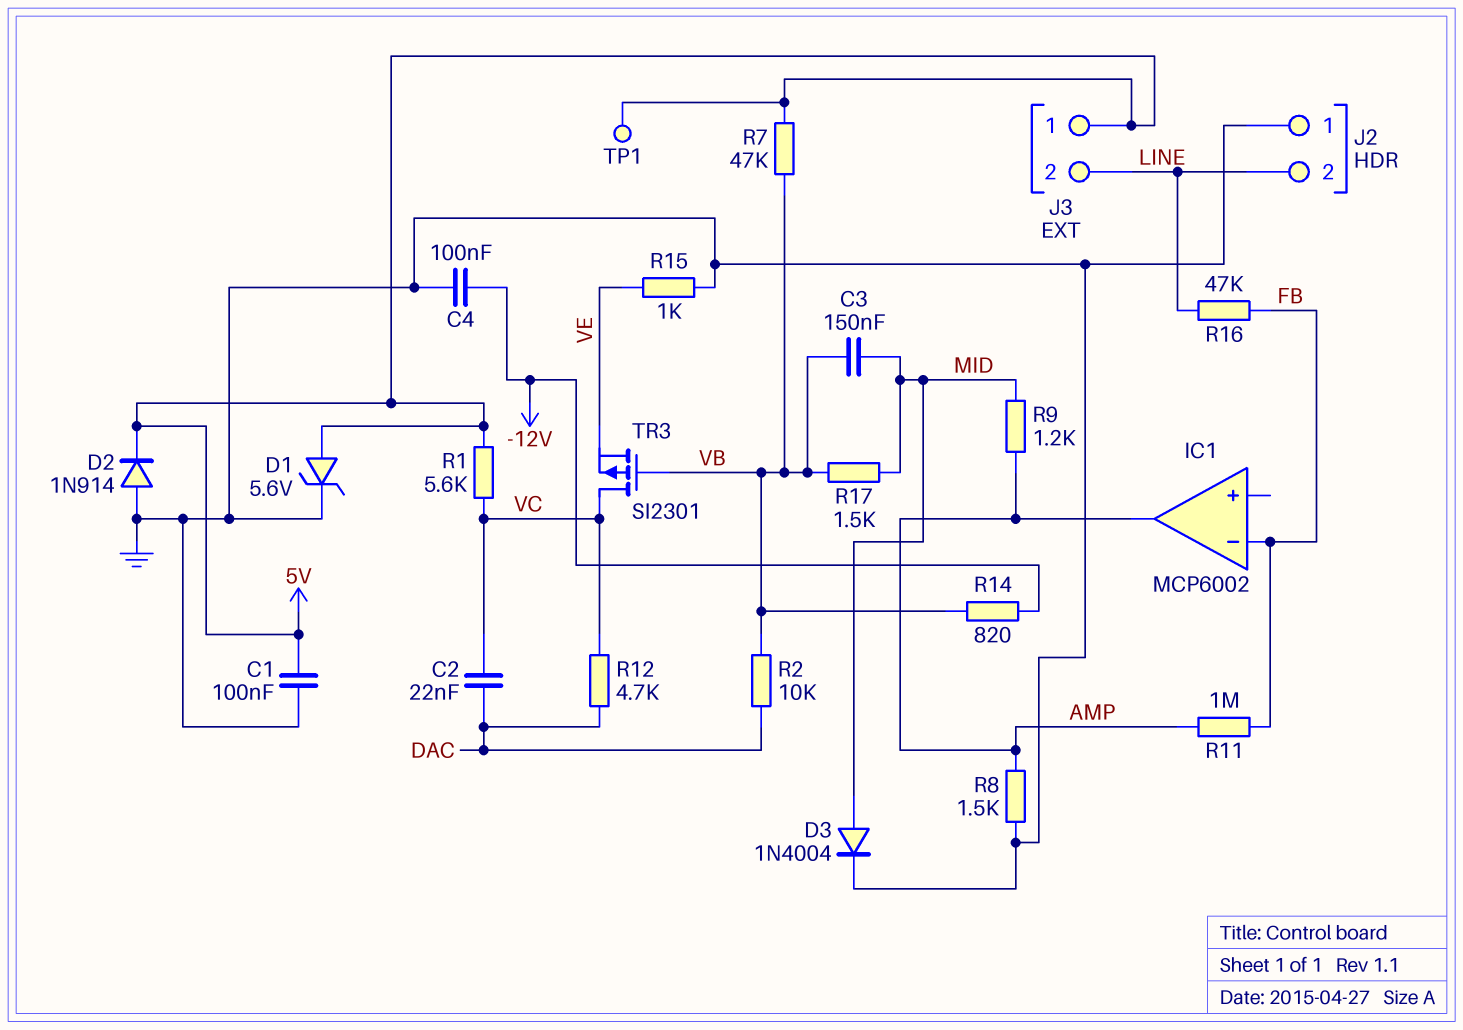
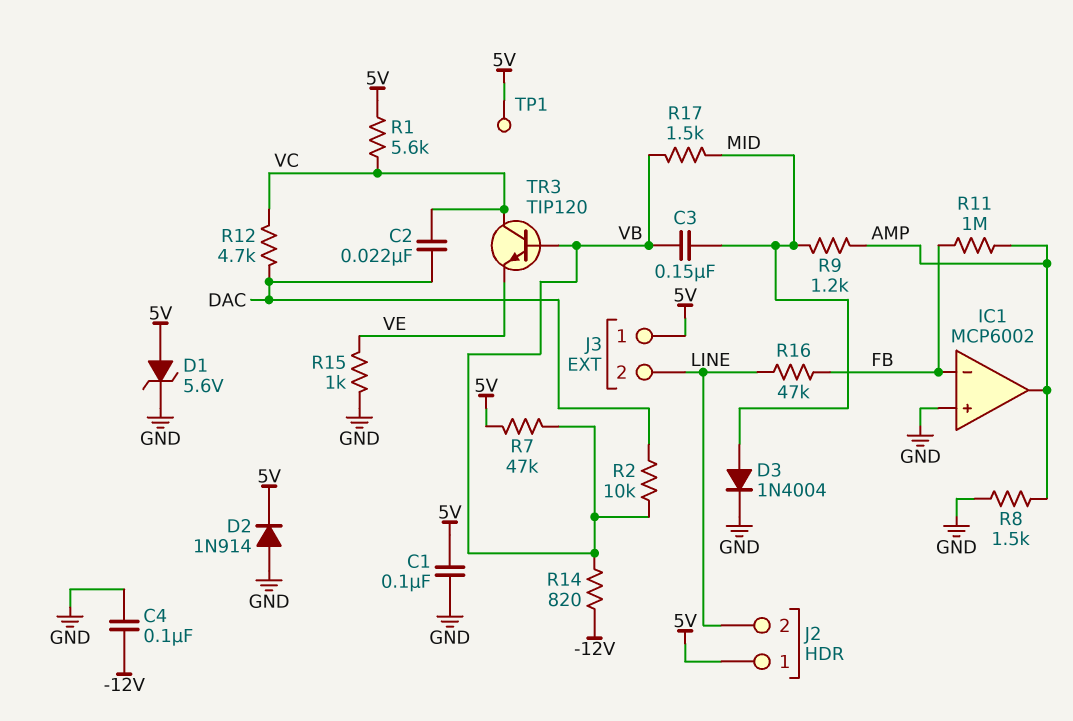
IC1 pin in+: none -> GND
J2 pin 1: GND -> 5V
TR3: PMOS SI2301 (G VB, D VC, S VE) -> NPN TIP120 (B VB, C VC, E VE)

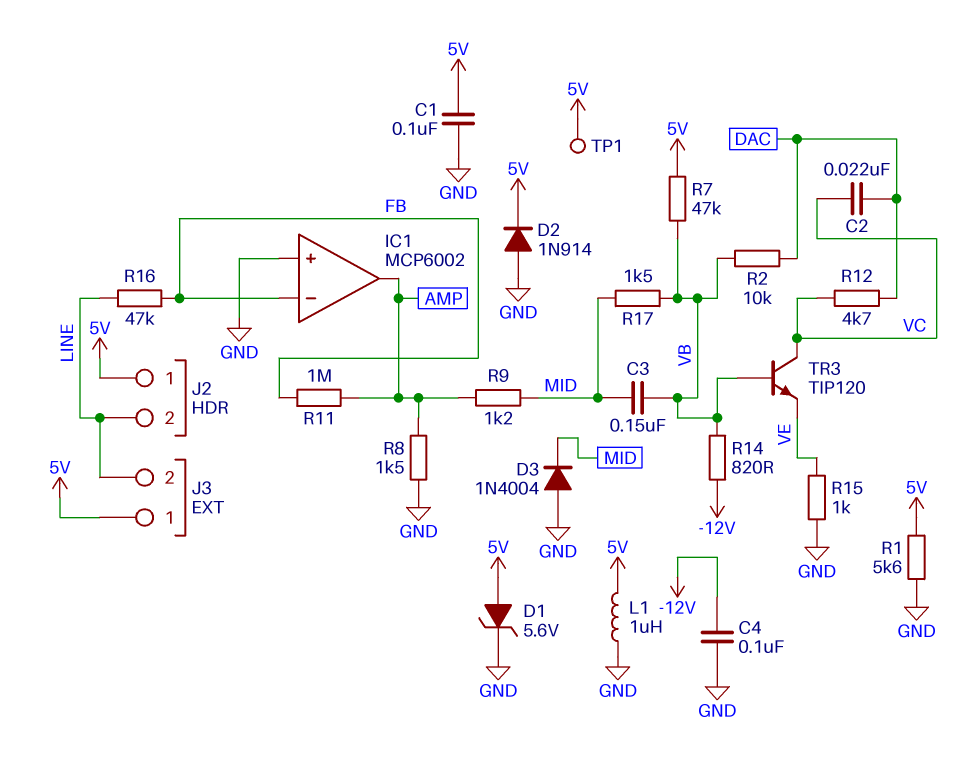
D3: diode 1N4004 (A MID, K GND) -> diode 1N4004 (A GND, K MID)
L1: none -> 1uH (5V, GND)
R1: 5.6k (5V, VC) -> 5.6k (5V, GND)

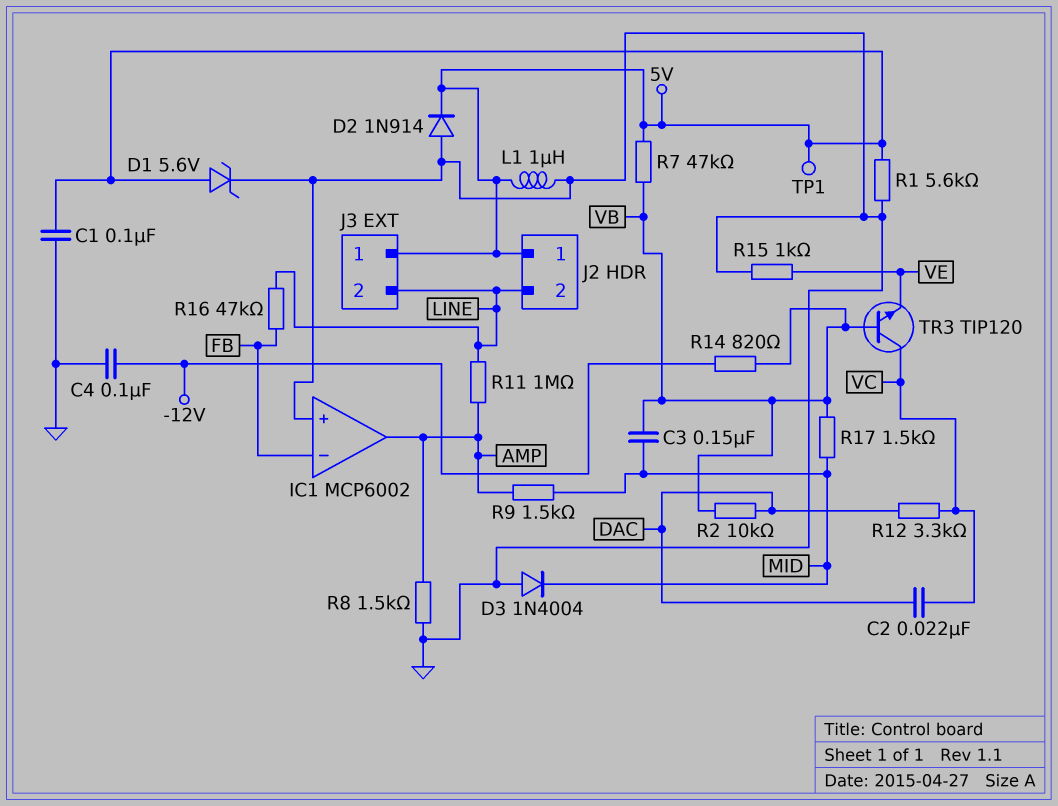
R9: 1.2k (AMP, MID) -> 1.5k (AMP, MID)
R11: 1M (AMP, FB) -> 1M (AMP, LINE)
R12: 4.7k (DAC, VC) -> 3.3k (DAC, VC)

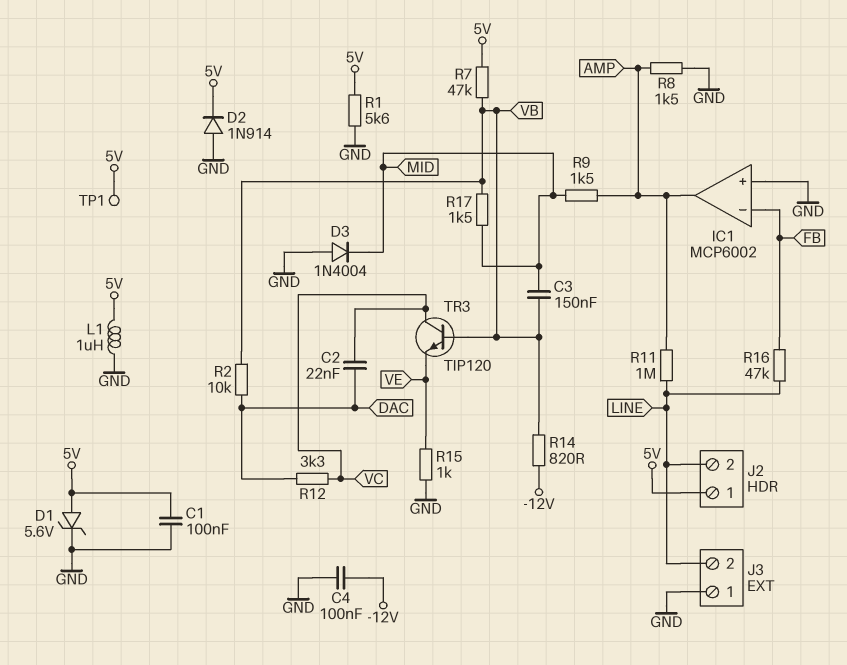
J3 pin 1: 5V -> GND

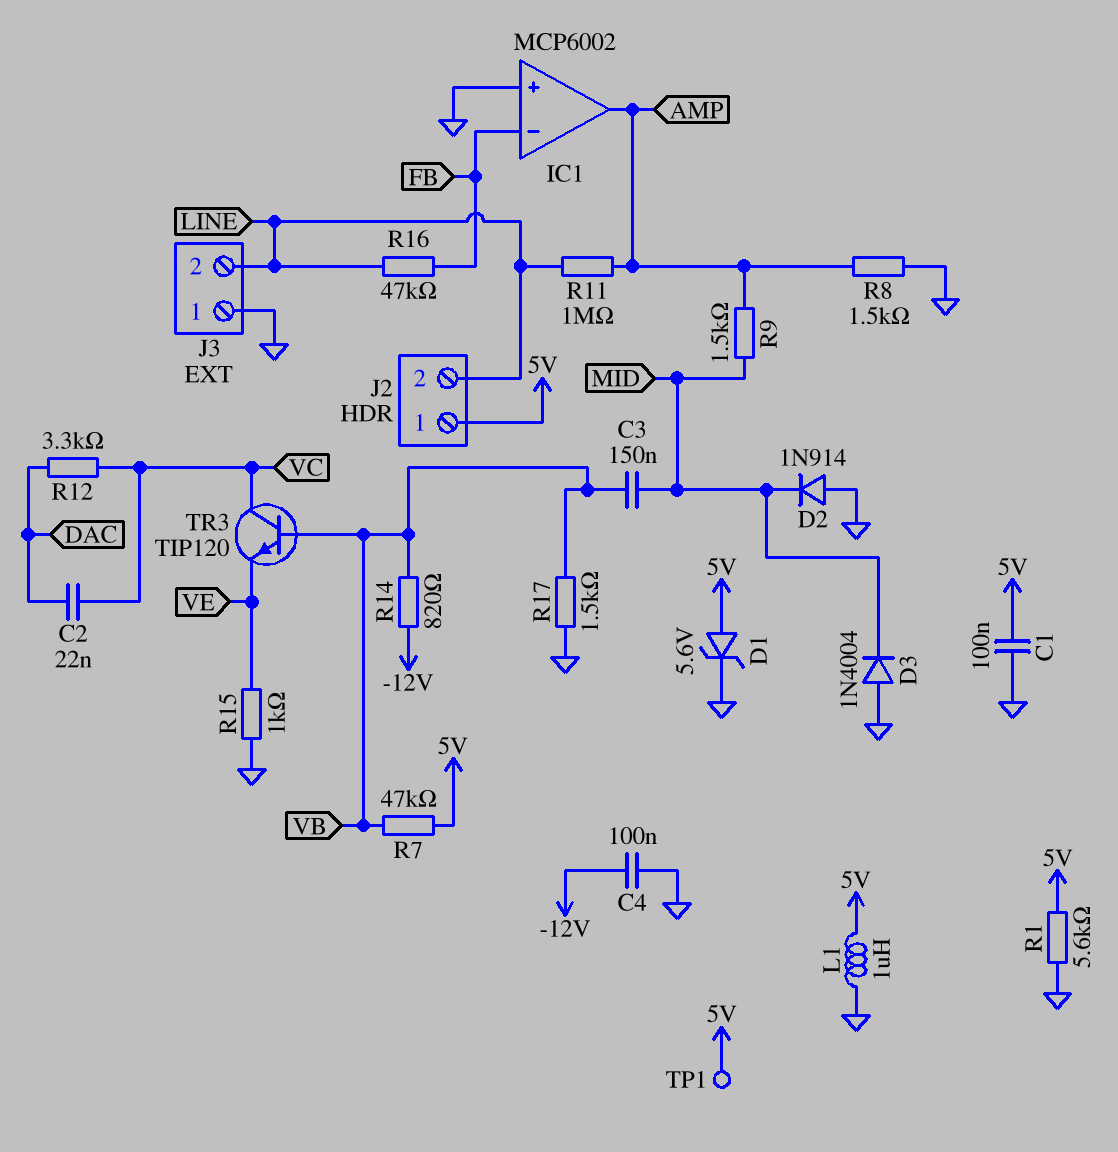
D2: diode 1N914 (A GND, K 5V) -> diode 1N914 (A GND, K MID)
R2: 10k (DAC, VB) -> none
R17: 1.5k (MID, VB) -> 1.5k (GND, VB)

